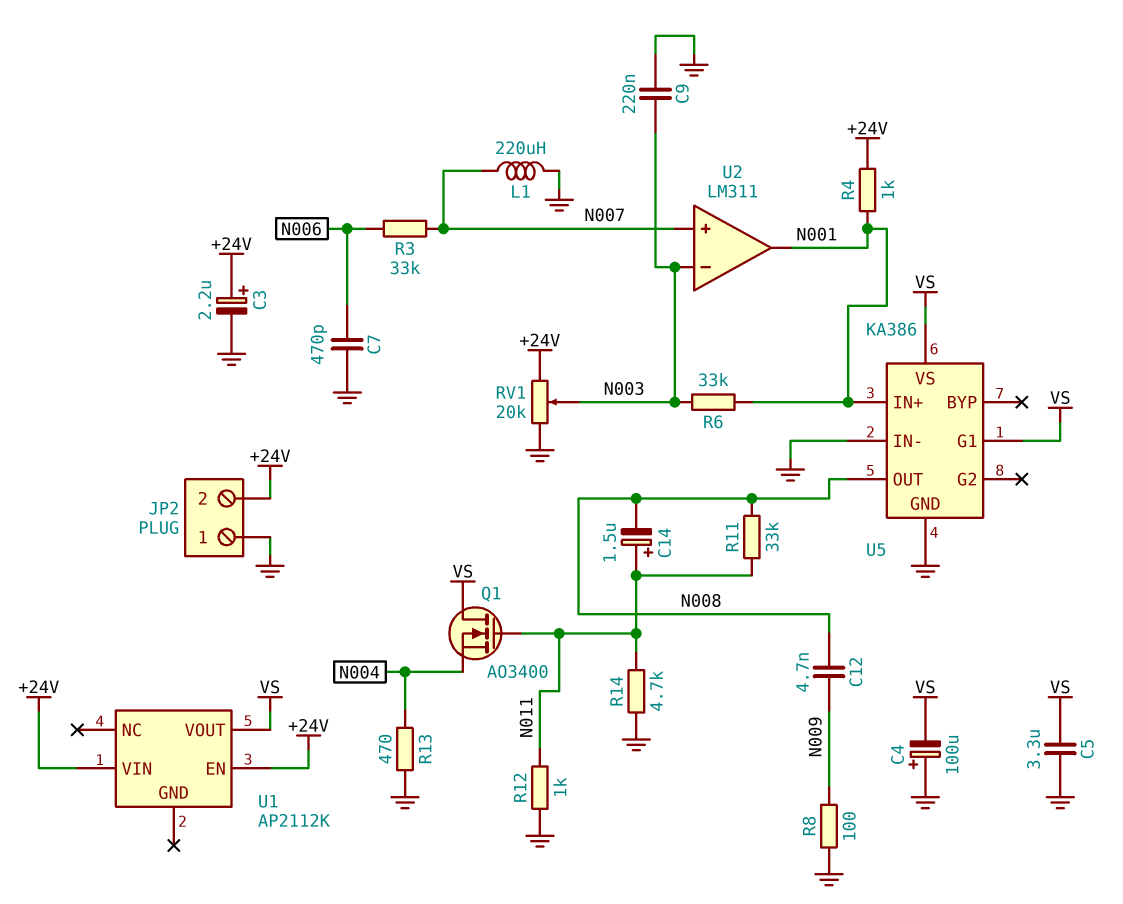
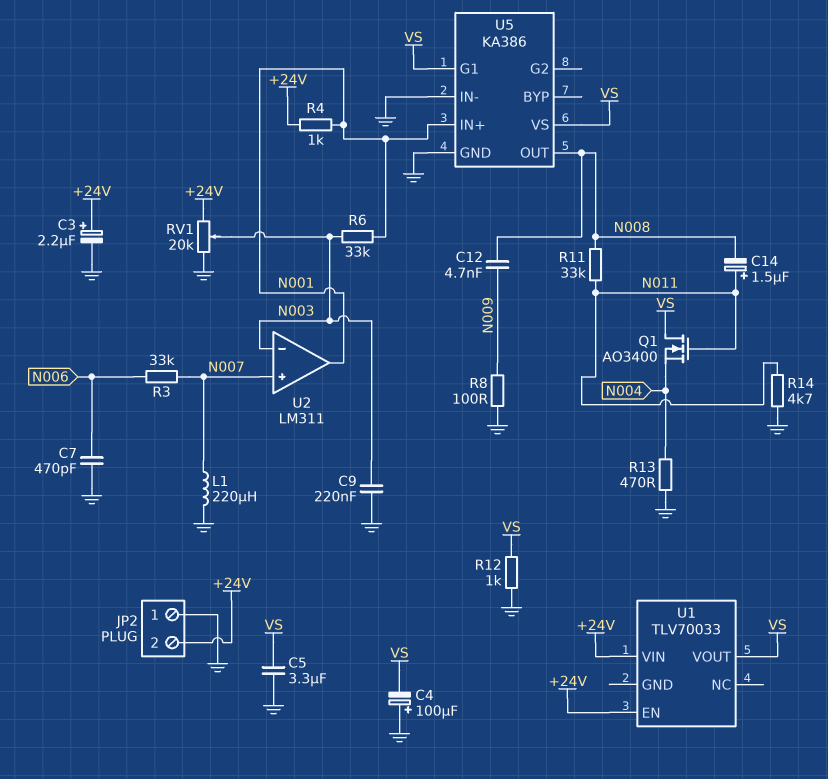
R12: 1k (GND, N011) -> 1k (GND, VS)
U1: AP2112K -> TLV70033

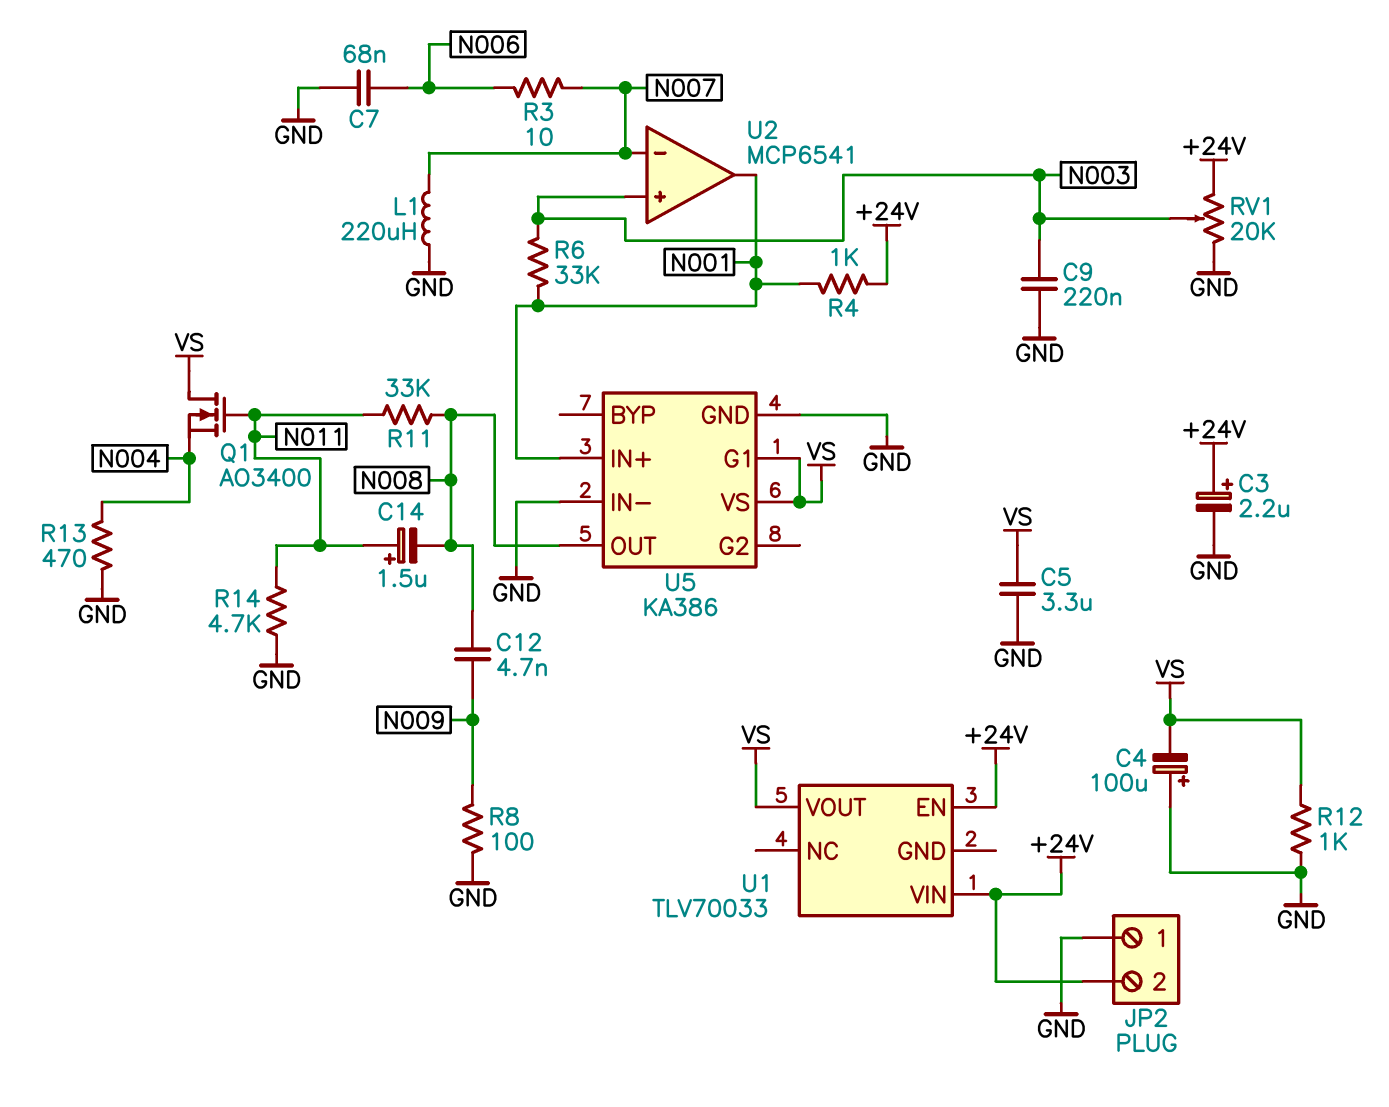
C7: 470pF (GND, N006) -> 68nF (GND, N006)
R3: 33k (N006, N007) -> 10 (N006, N007)
U2: LM311 -> MCP6541
U2 pin in+: N007 -> N003
U2 pin in-: N003 -> N007

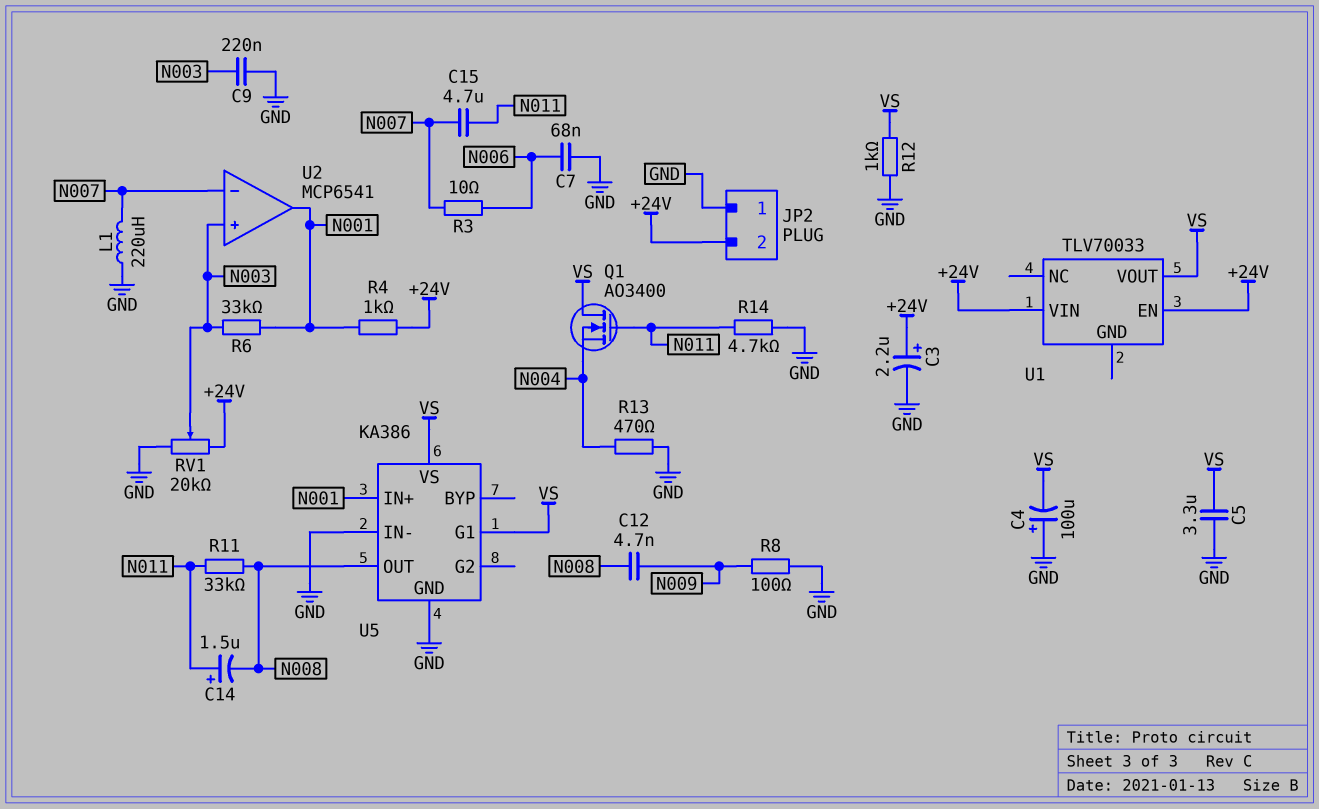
C15: none -> 4.7uF (N007, N011)

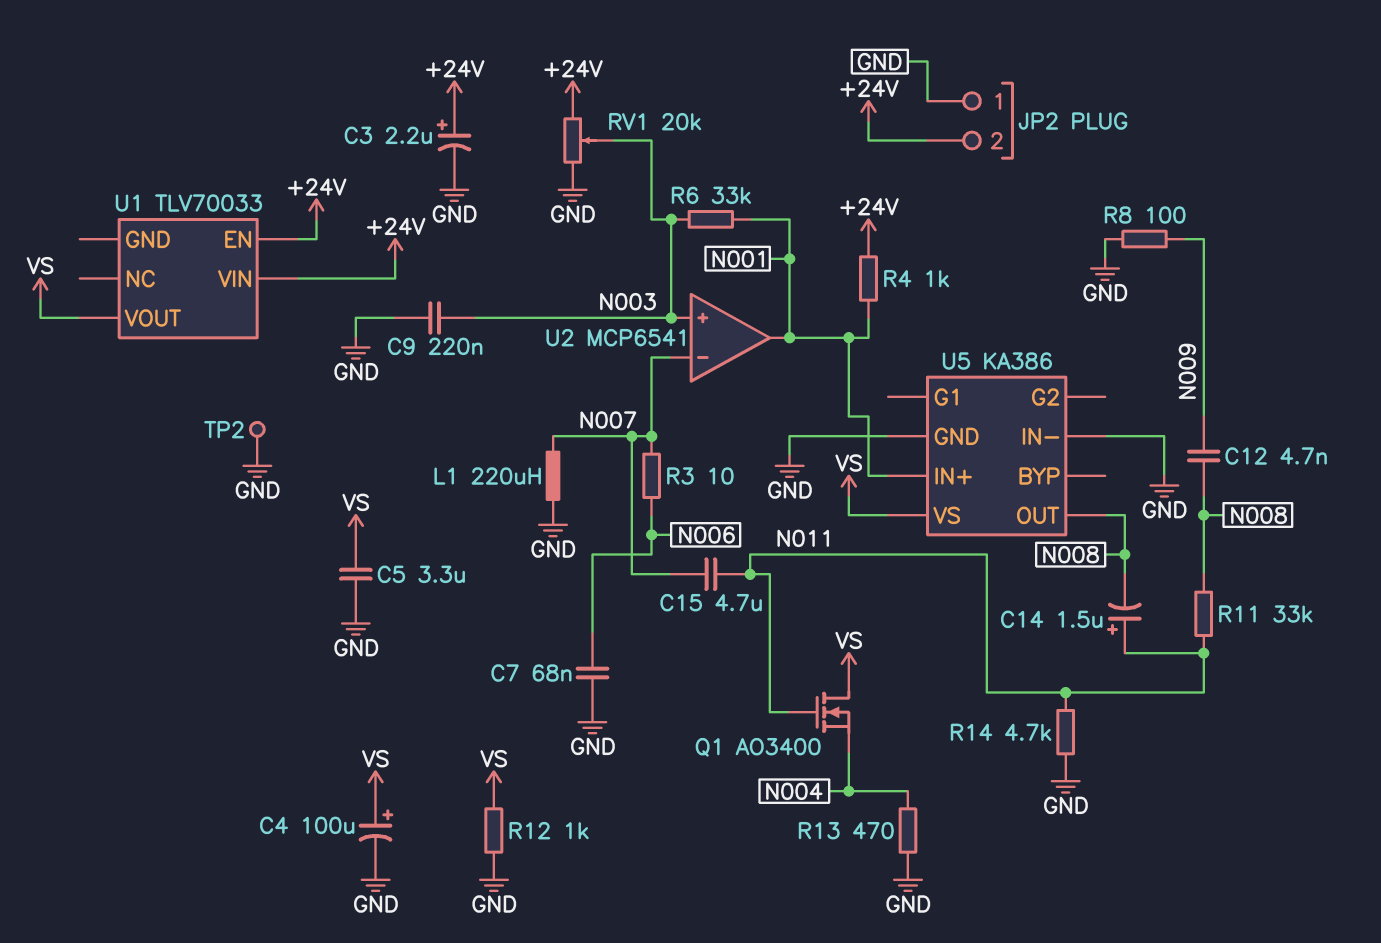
C4: 100uF (plus GND, minus VS) -> 100uF (plus VS, minus GND)
TP2: none -> test point (GND)
U5 pin G1: VS -> none

